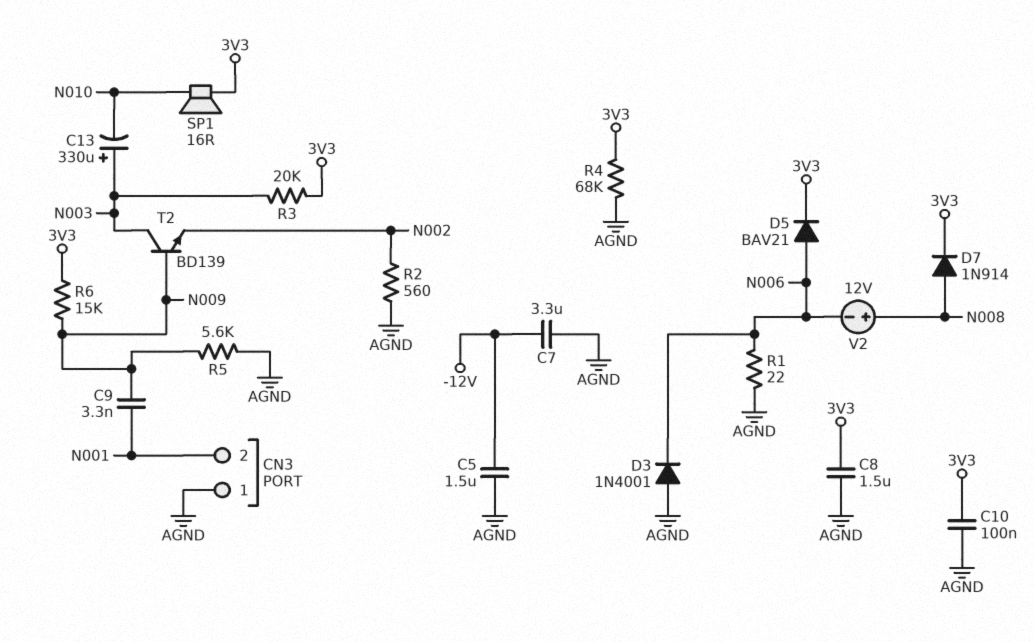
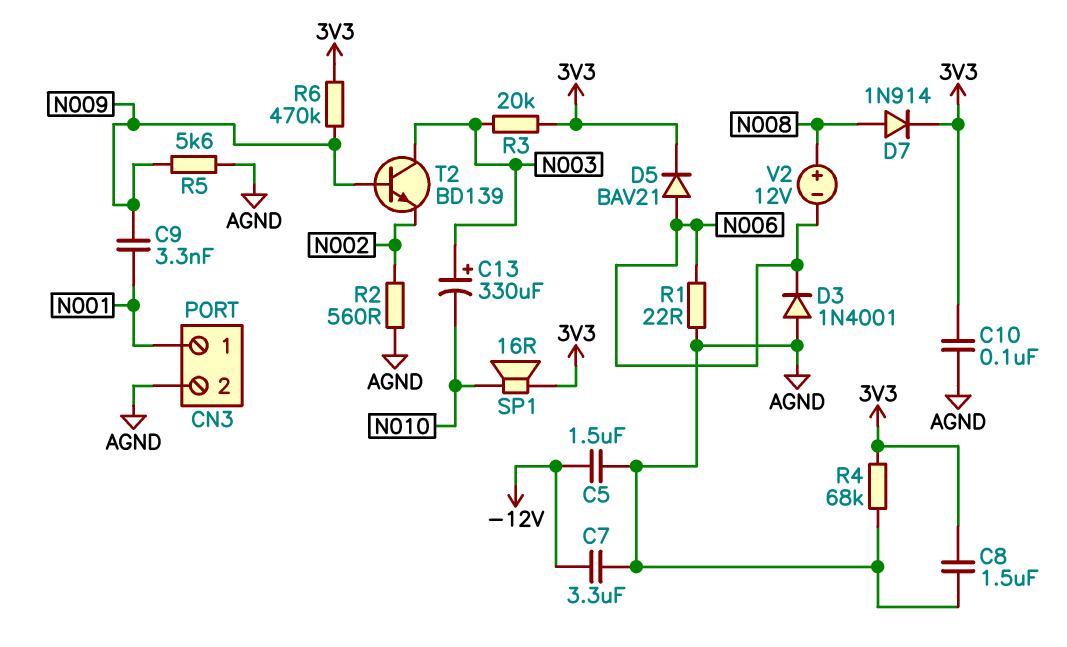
CN3 pin 1: AGND -> N001
CN3 pin 2: N001 -> AGND
R6: 15k (3V3, N009) -> 470k (3V3, N009)

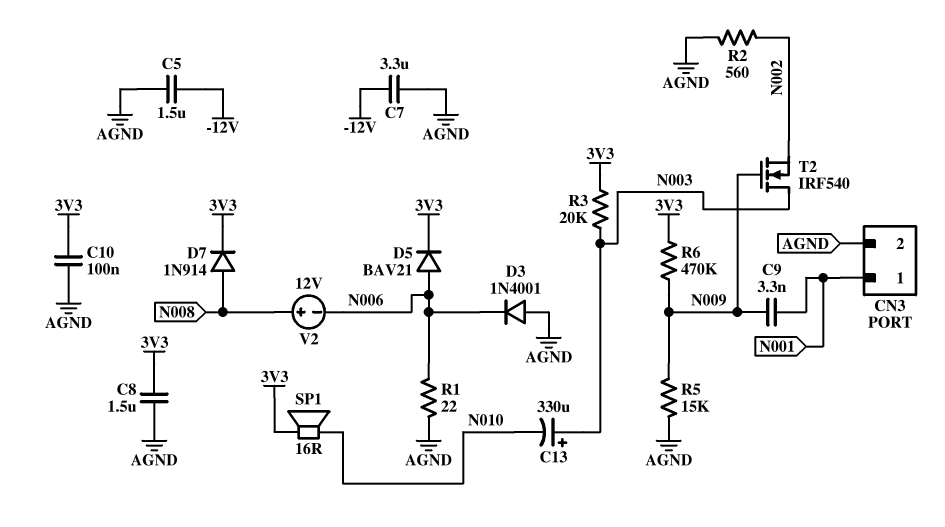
R4: 68k (3V3, AGND) -> none
R5: 5.6k (AGND, N009) -> 15k (AGND, N009)
T2: NPN BD139 (B N009, C N003, E N002) -> NMOS IRF540 (G N009, D N003, S N002)

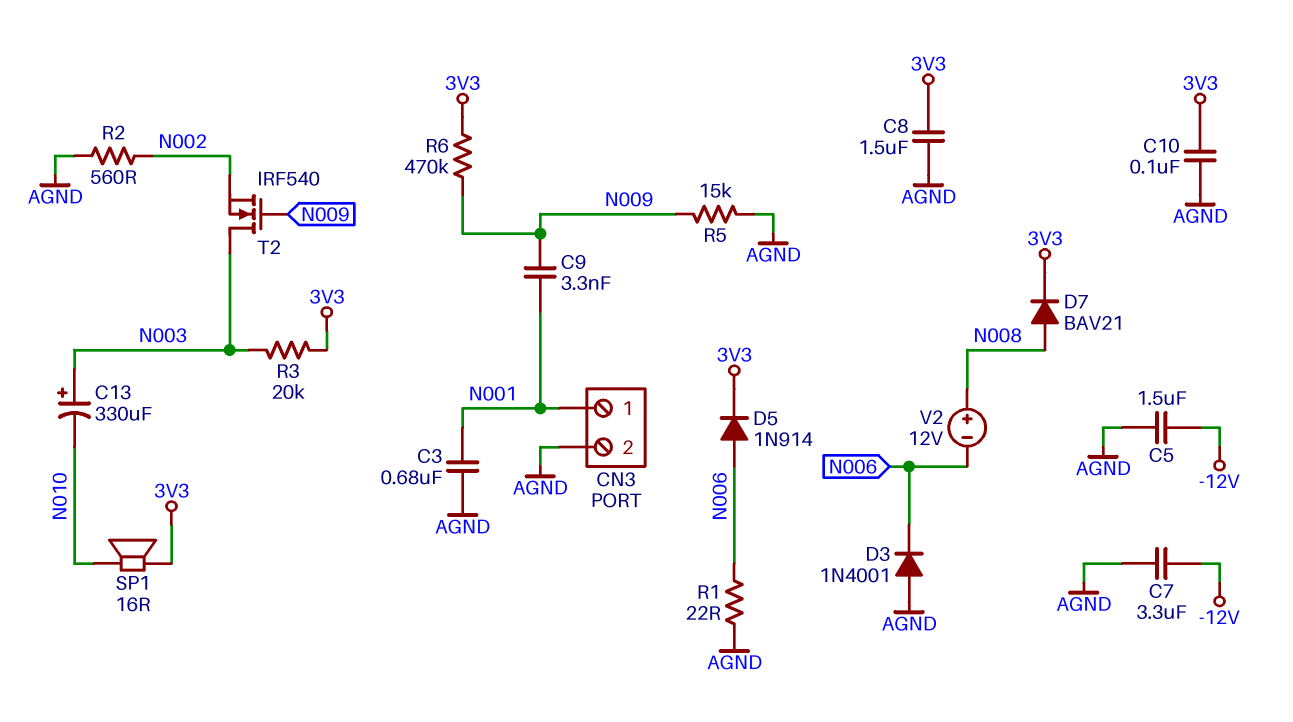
C3: none -> 680nF (AGND, N001)
D5: diode BAV21 (A N006, K 3V3) -> diode 1N914 (A N006, K 3V3)
D7: diode 1N914 (A N008, K 3V3) -> diode BAV21 (A N008, K 3V3)

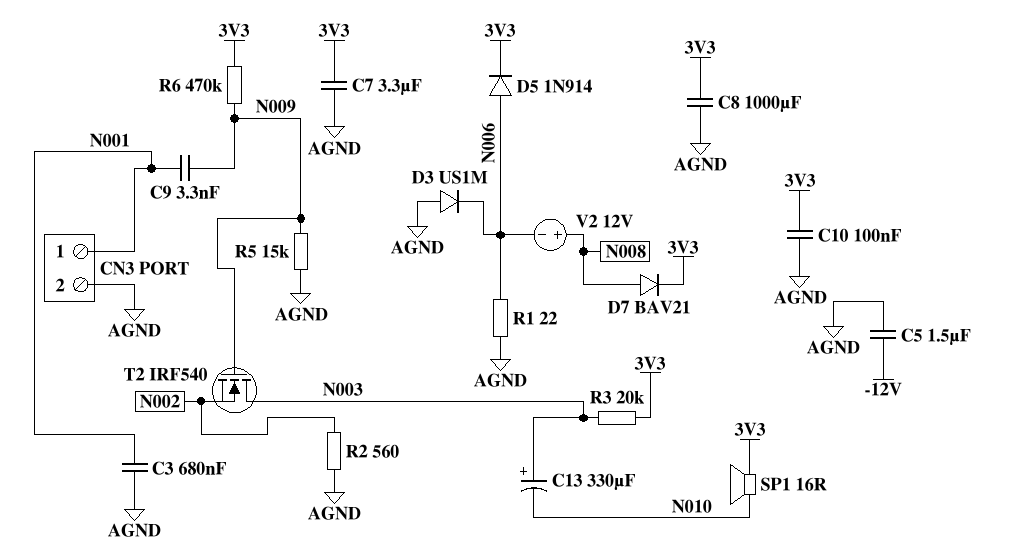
C7: 3.3uF (-12V, AGND) -> 3.3uF (3V3, AGND)
C8: 1.5uF (3V3, AGND) -> 1000uF (3V3, AGND)
D3: diode 1N4001 (A AGND, K N006) -> diode US1M (A AGND, K N006)

